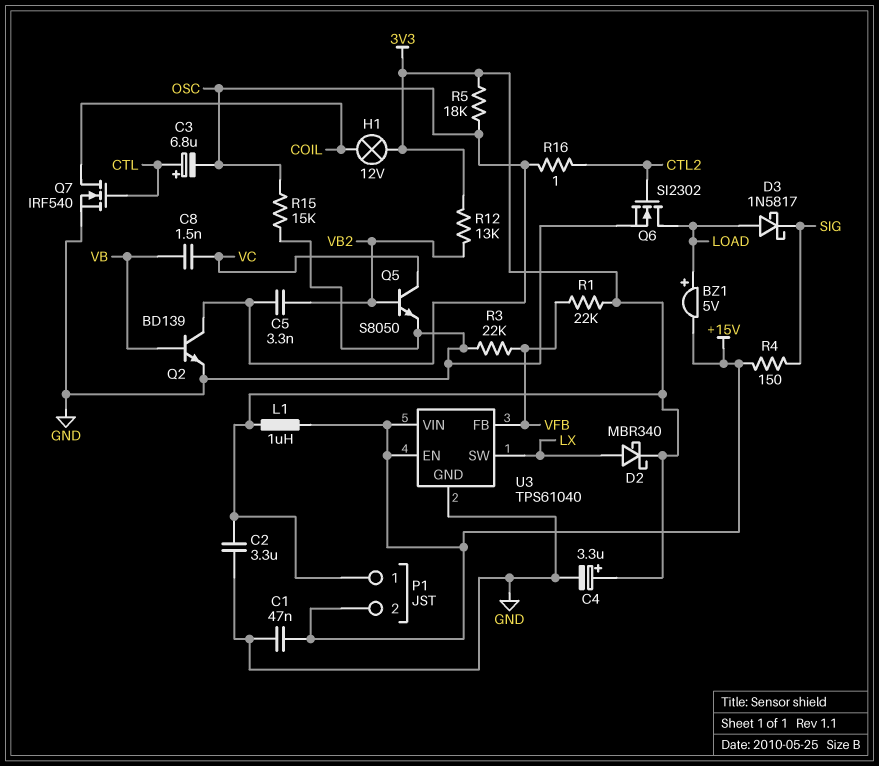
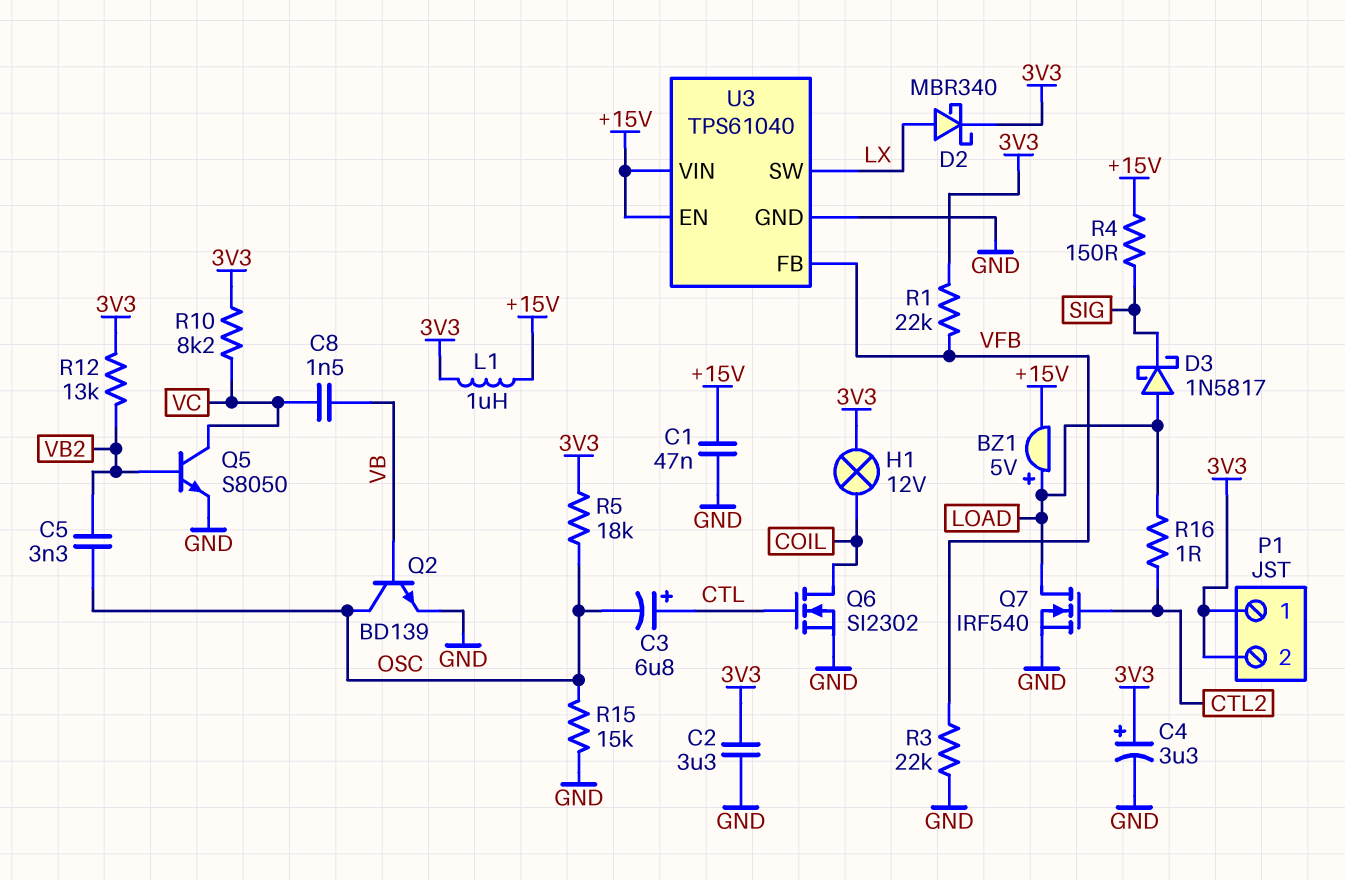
P1 pin 2: +15V -> 3V3
Q6: NMOS SI2302 (G CTL2, D LOAD, S GND) -> NMOS SI2302 (G CTL, D COIL, S GND)
Q7: NMOS IRF540 (G CTL, D COIL, S GND) -> NMOS IRF540 (G CTL2, D LOAD, S GND)
R10: none -> 8.2k (3V3, VC)
R16: 1 (CTL2, OSC) -> 1 (CTL2, LOAD)

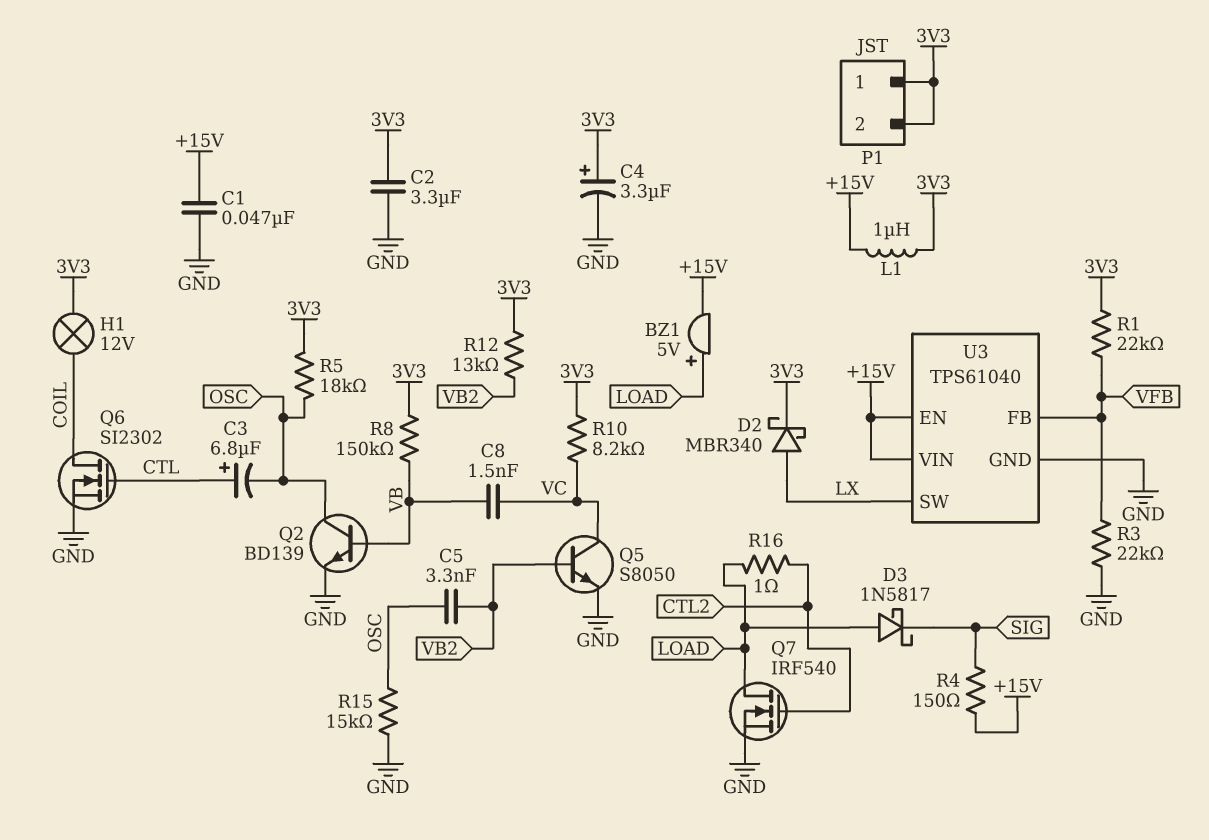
R8: none -> 150k (3V3, VB)

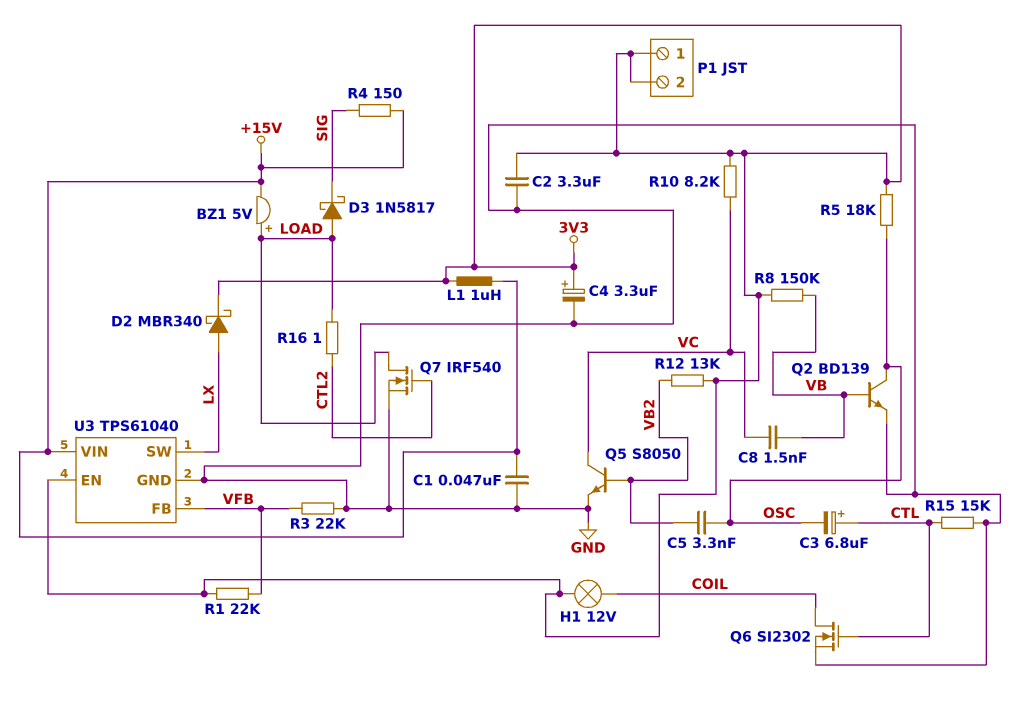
R15: 15k (GND, OSC) -> 15k (CTL, GND)
U3 pin EN: +15V -> 3V3

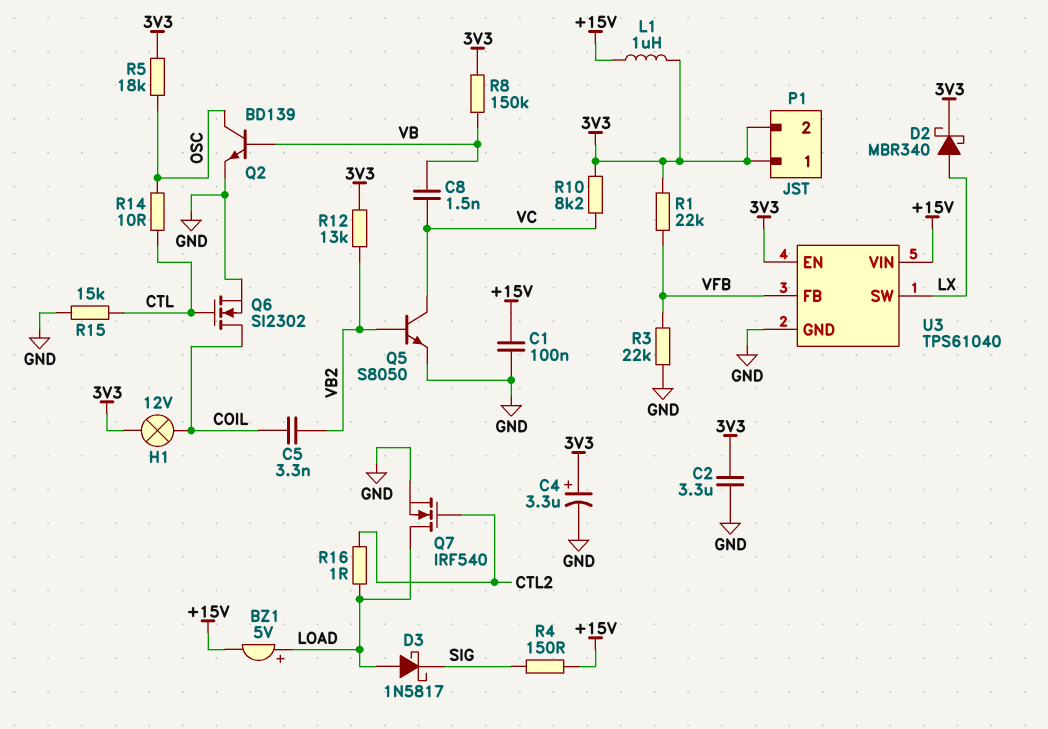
C1: 47nF (+15V, GND) -> 100nF (+15V, GND)
C3: 6.8uF (plus CTL, minus OSC) -> none
C5: 3.3nF (OSC, VB2) -> 3.3nF (COIL, VB2)
R14: none -> 10 (CTL, OSC)

